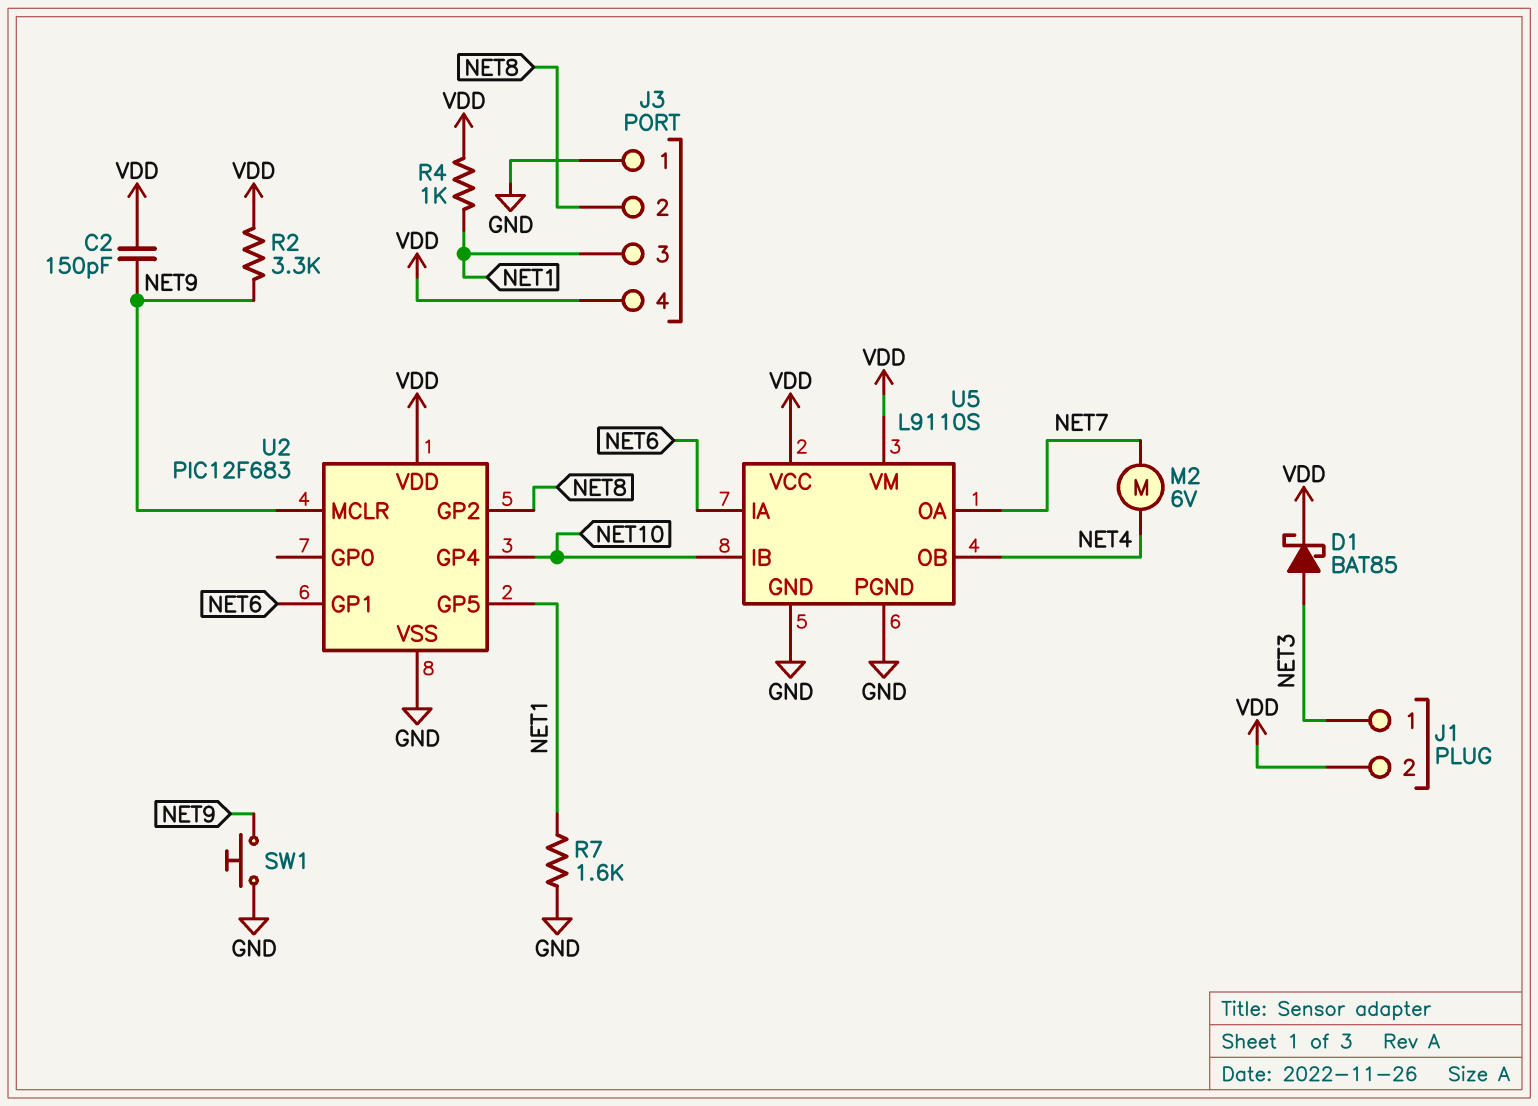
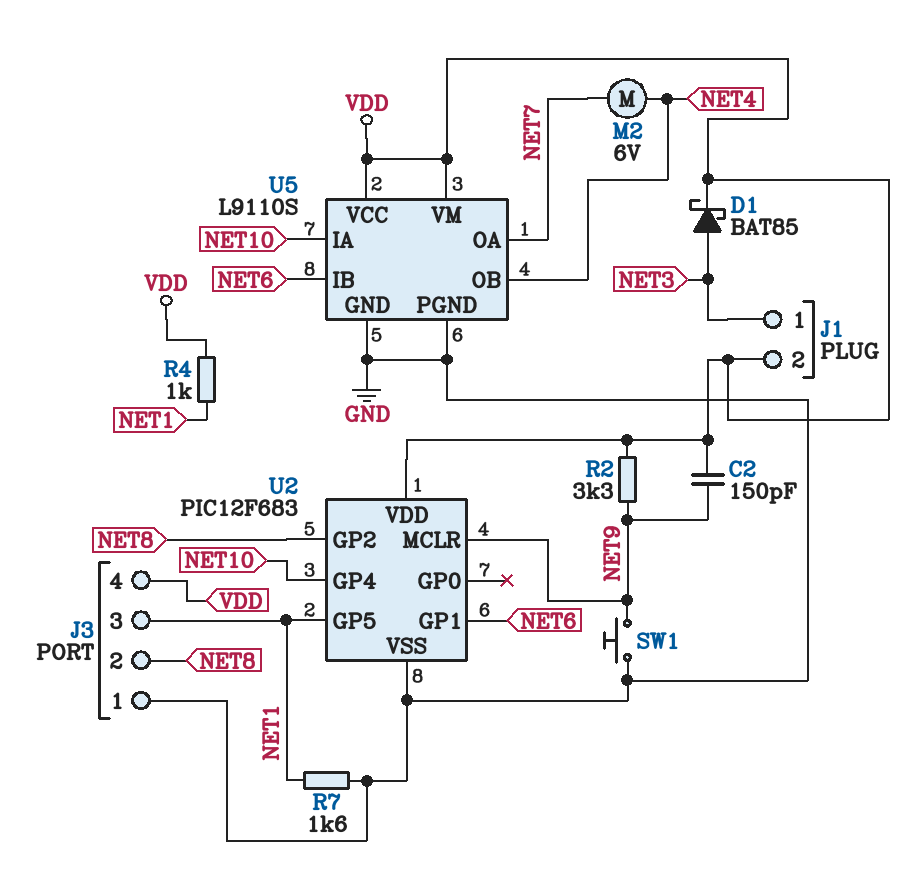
U5 pin IA: NET6 -> NET10
U5 pin IB: NET10 -> NET6

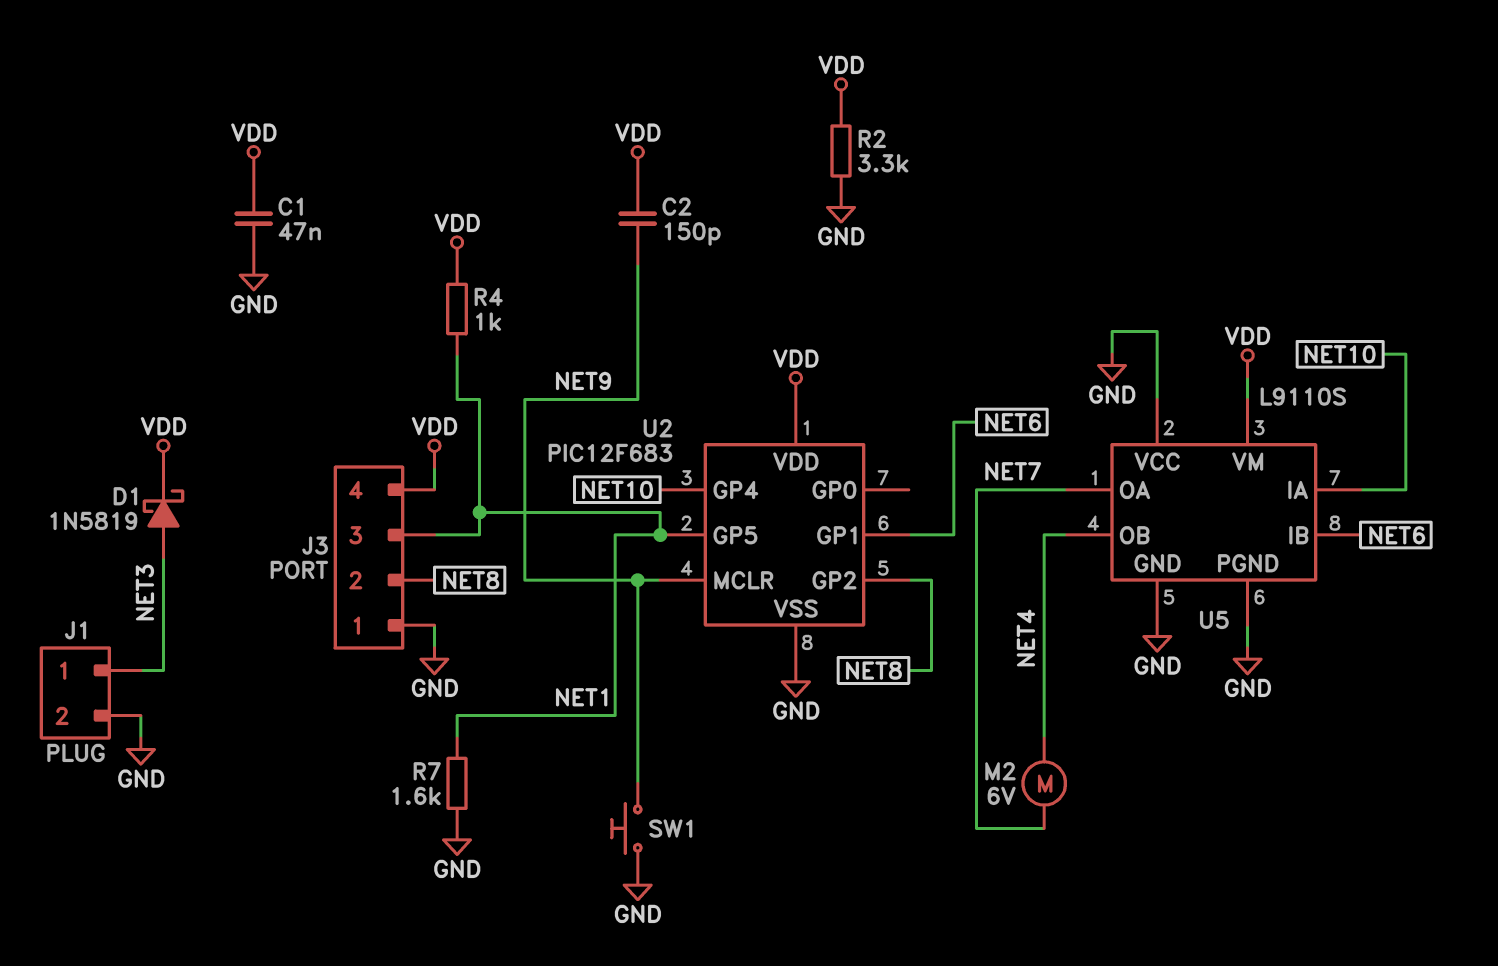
C1: none -> 47nF (GND, VDD)
D1: schottky BAT85 (A NET3, K VDD) -> schottky 1N5819 (A NET3, K VDD)
J1 pin 2: VDD -> GND
R2: 3.3k (NET9, VDD) -> 3.3k (GND, VDD)
U5 pin VCC: VDD -> GND

